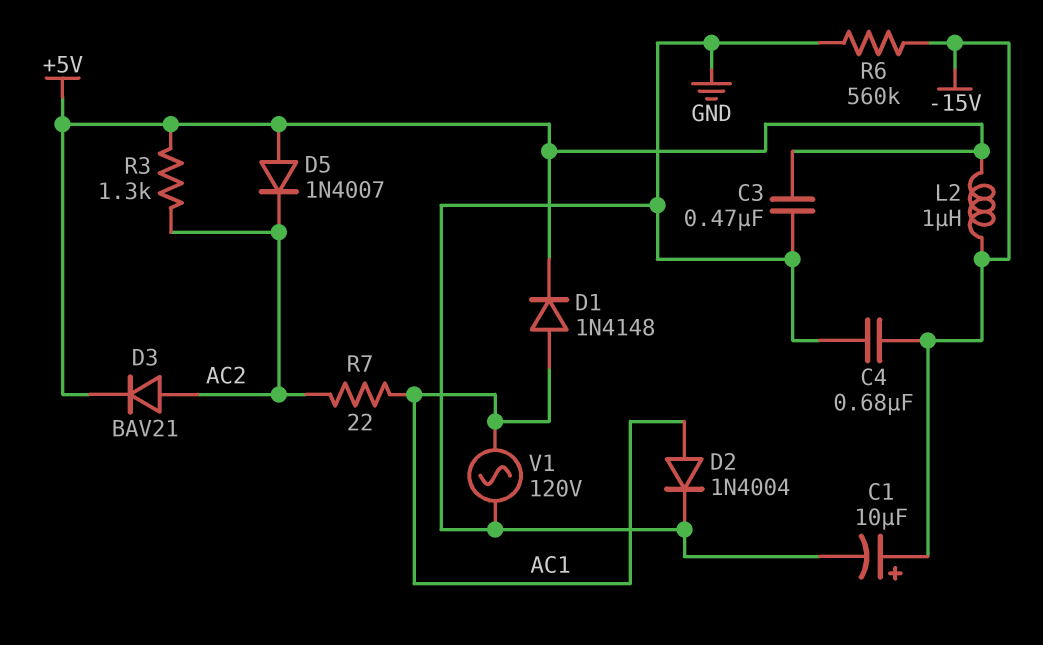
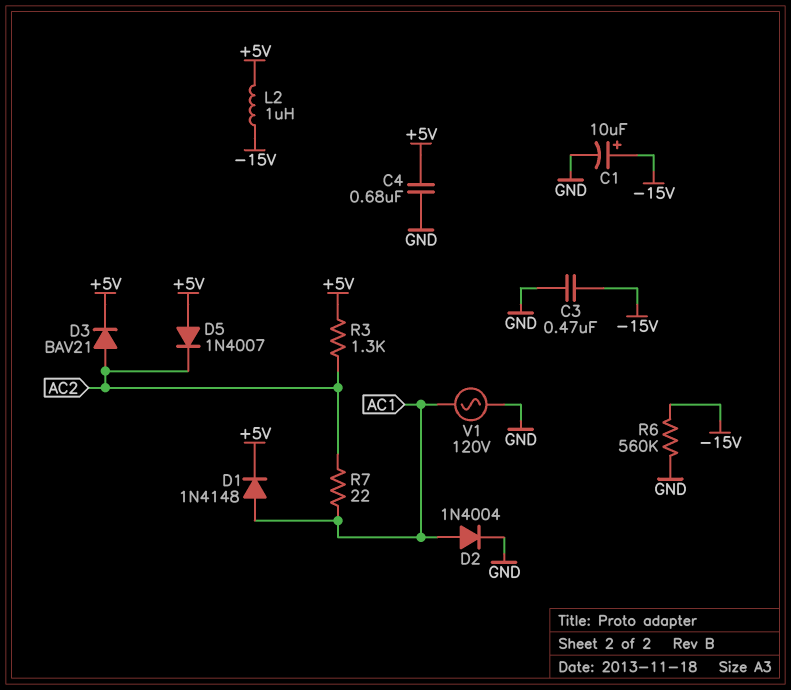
C3: 470nF (+5V, GND) -> 470nF (-15V, GND)
C4: 680nF (-15V, GND) -> 680nF (+5V, GND)

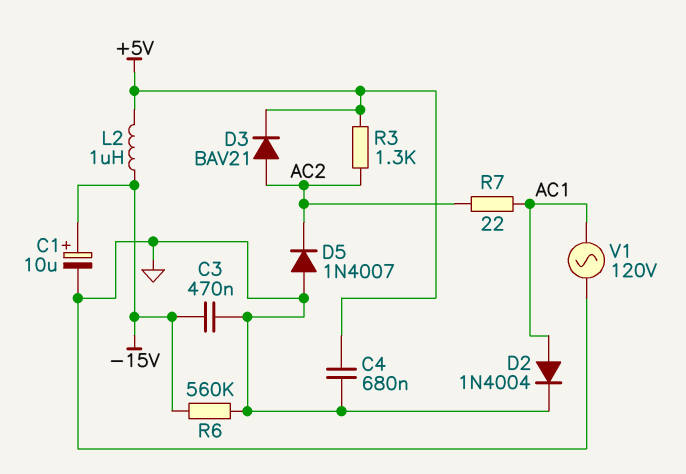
D1: diode 1N4148 (A AC1, K +5V) -> none
D5: diode 1N4007 (A +5V, K AC2) -> diode 1N4007 (A GND, K AC2)

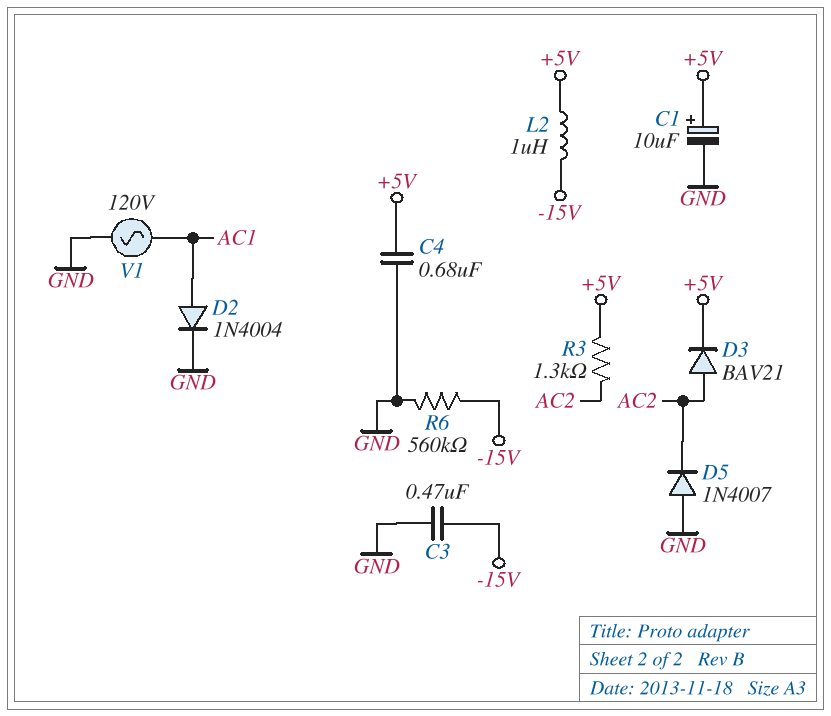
C1: 10uF (plus -15V, minus GND) -> 10uF (plus +5V, minus GND)
R7: 22 (AC1, AC2) -> none

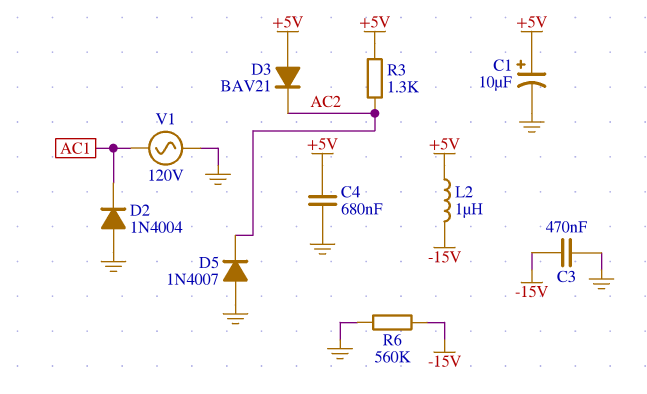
D2: diode 1N4004 (A AC1, K GND) -> diode 1N4004 (A GND, K AC1)
D3: diode BAV21 (A AC2, K +5V) -> diode BAV21 (A +5V, K AC2)

